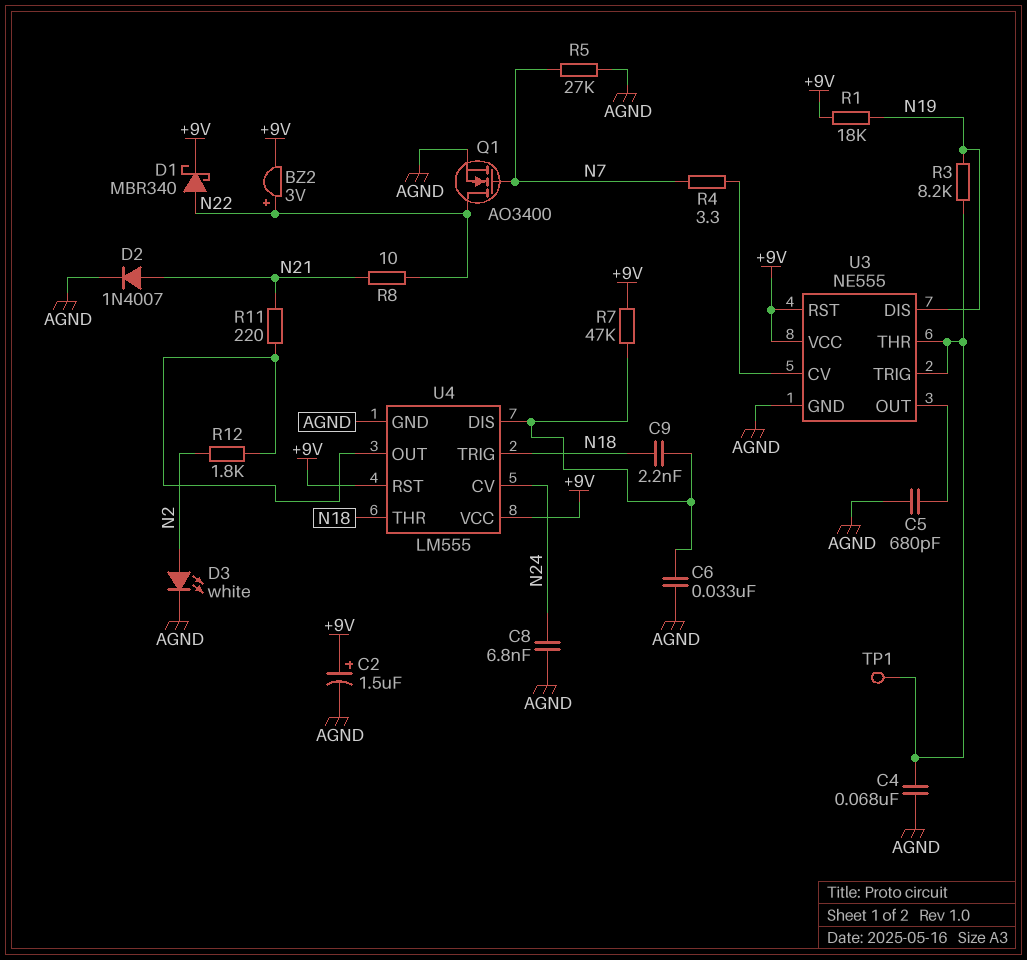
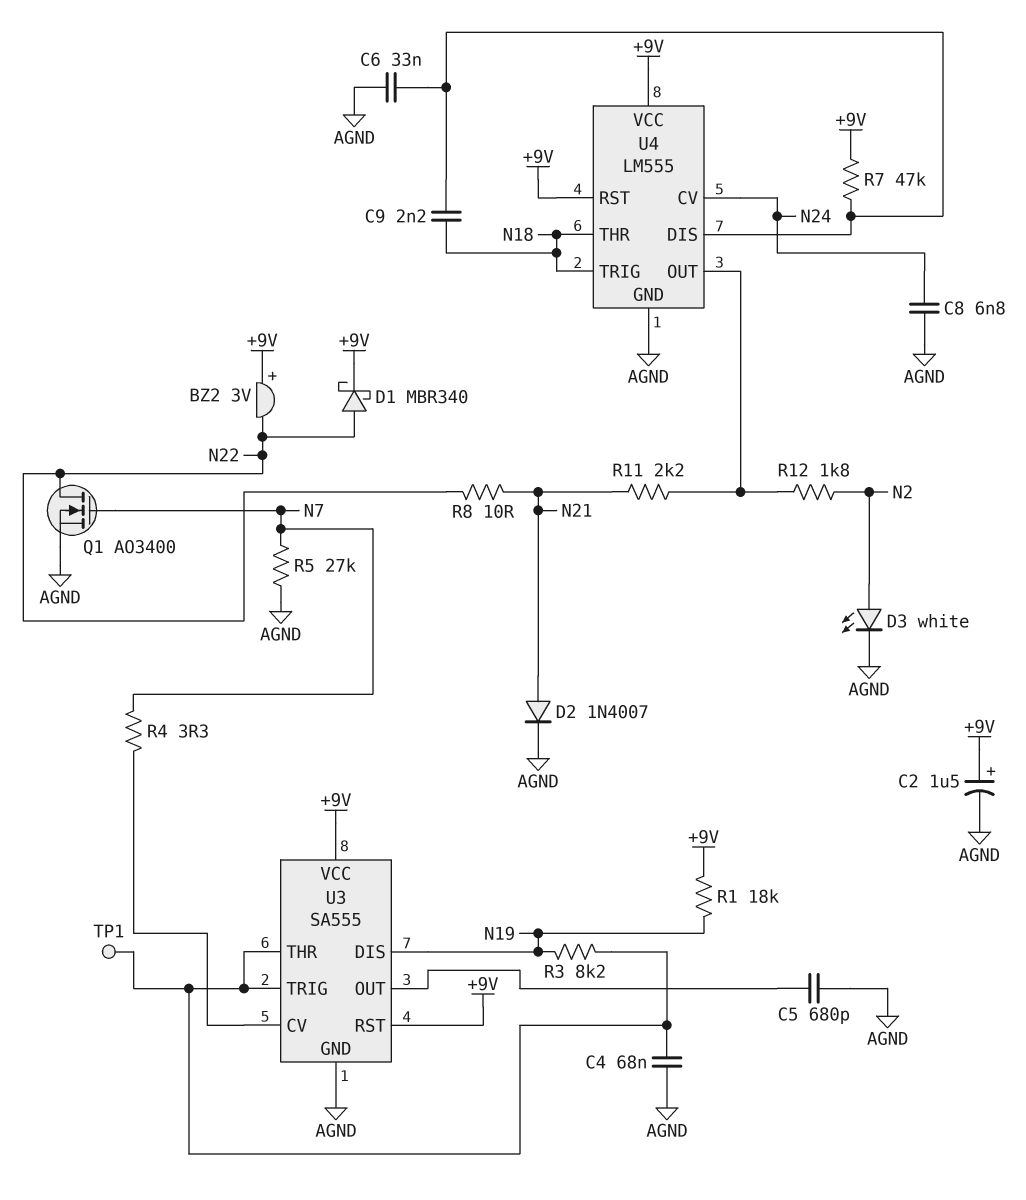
BZ2: buzzer 3V (plus N22, minus +9V) -> buzzer 3V (plus +9V, minus N22)
R11: 220 (N21, U4/OUT) -> 2.2k (N21, U4/OUT)
U3: NE555 -> SA555

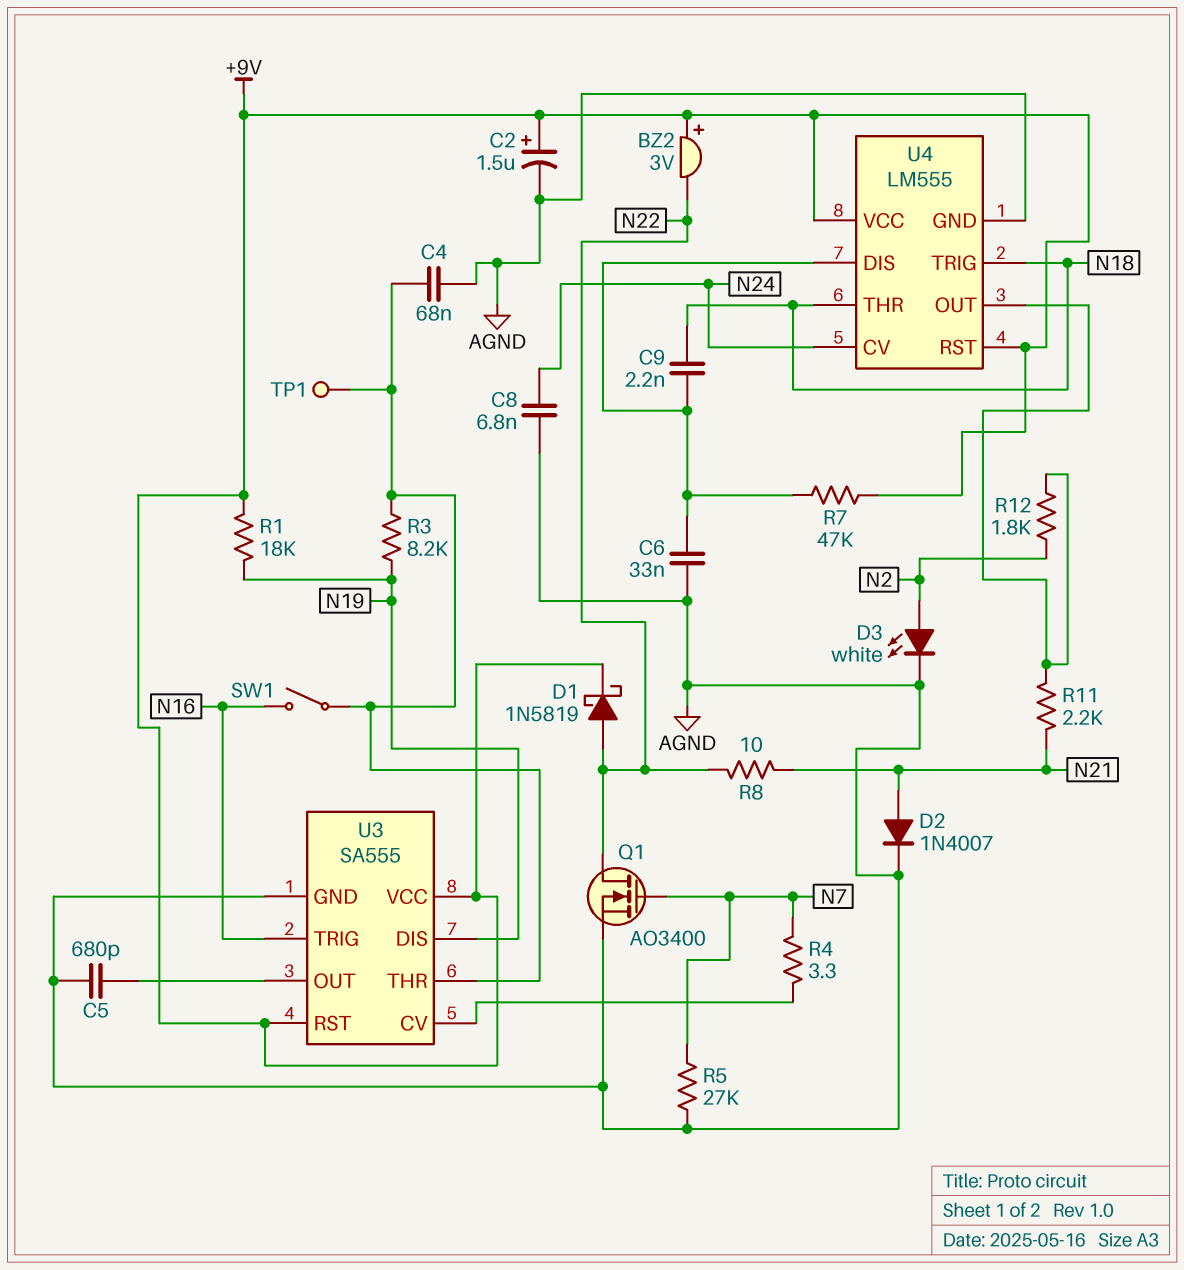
D1: schottky MBR340 (A N22, K +9V) -> schottky 1N5819 (A N22, K +9V)
SW1: none -> switch (N16, U3/THR)
U3 pin TRIG: U3/THR -> N16

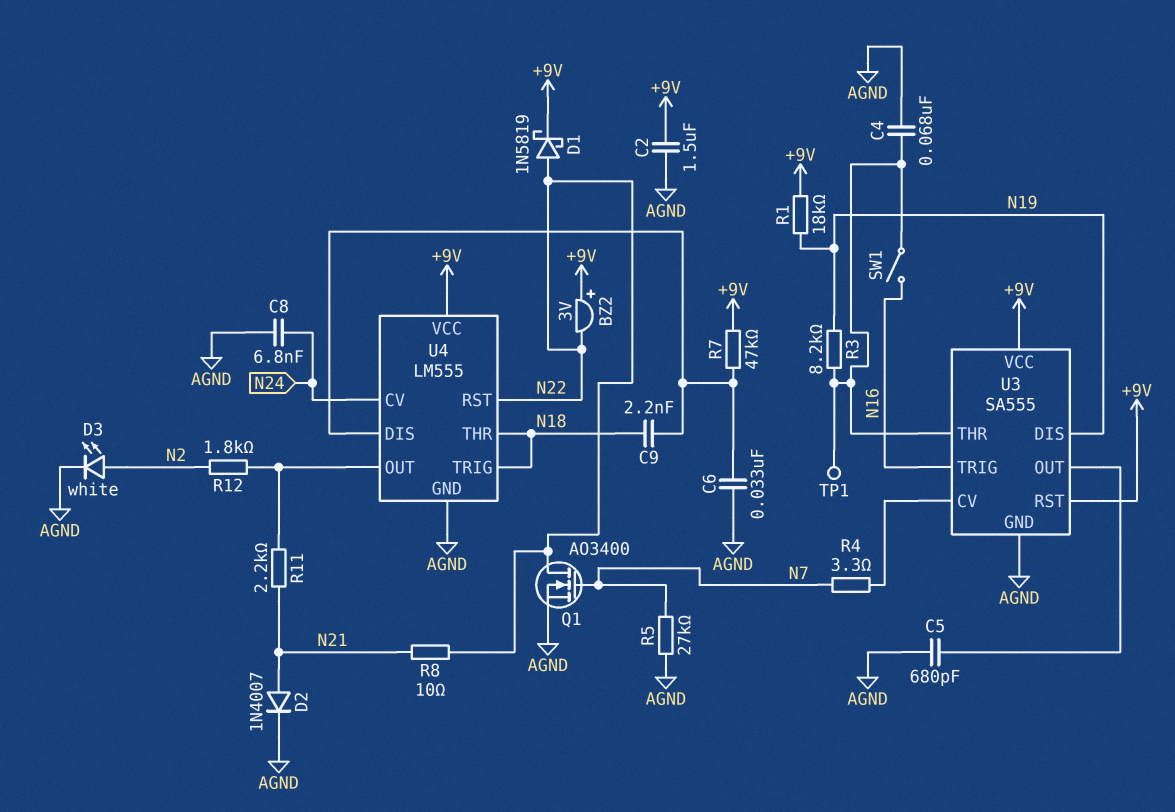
C2: 1.5uF (plus +9V, minus AGND) -> 1.5uF (+9V, AGND)
U4 pin RST: +9V -> N22

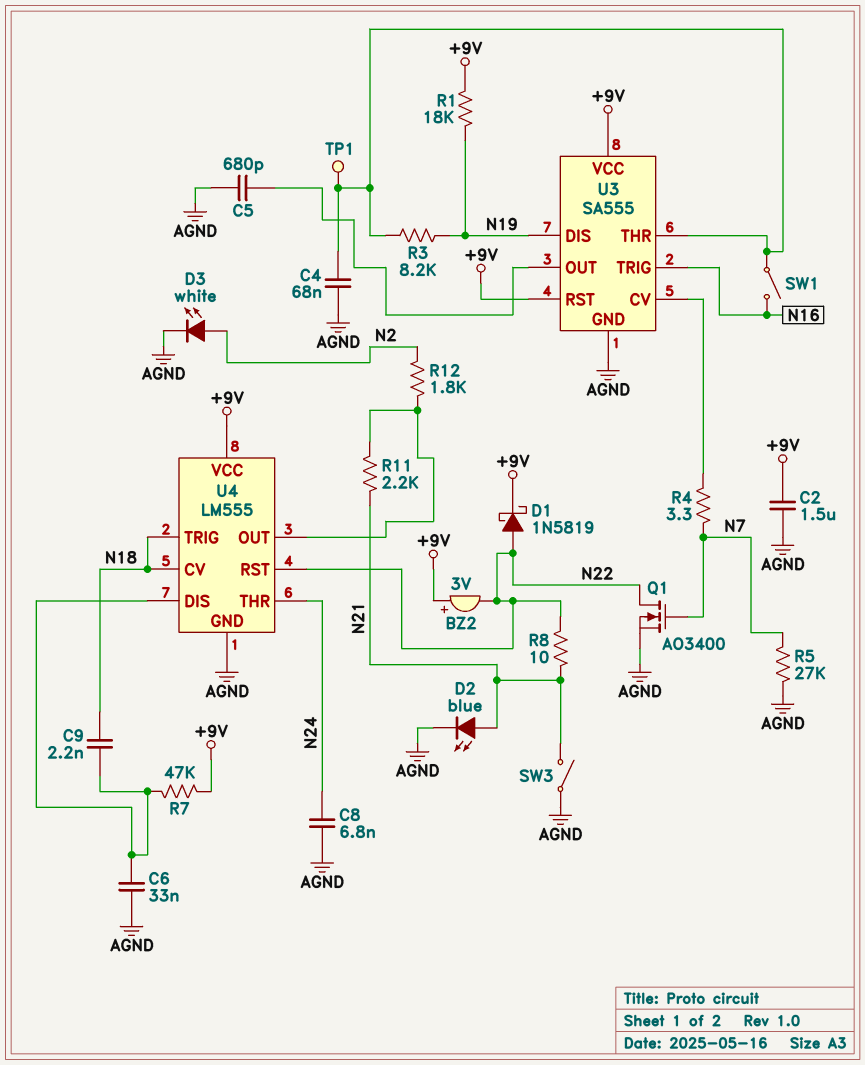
D2: diode 1N4007 (A N21, K AGND) -> LED blue (A N21, K AGND)
SW3: none -> switch (AGND, N21)
U4 pin CV: N24 -> N18
U4 pin THR: N18 -> N24

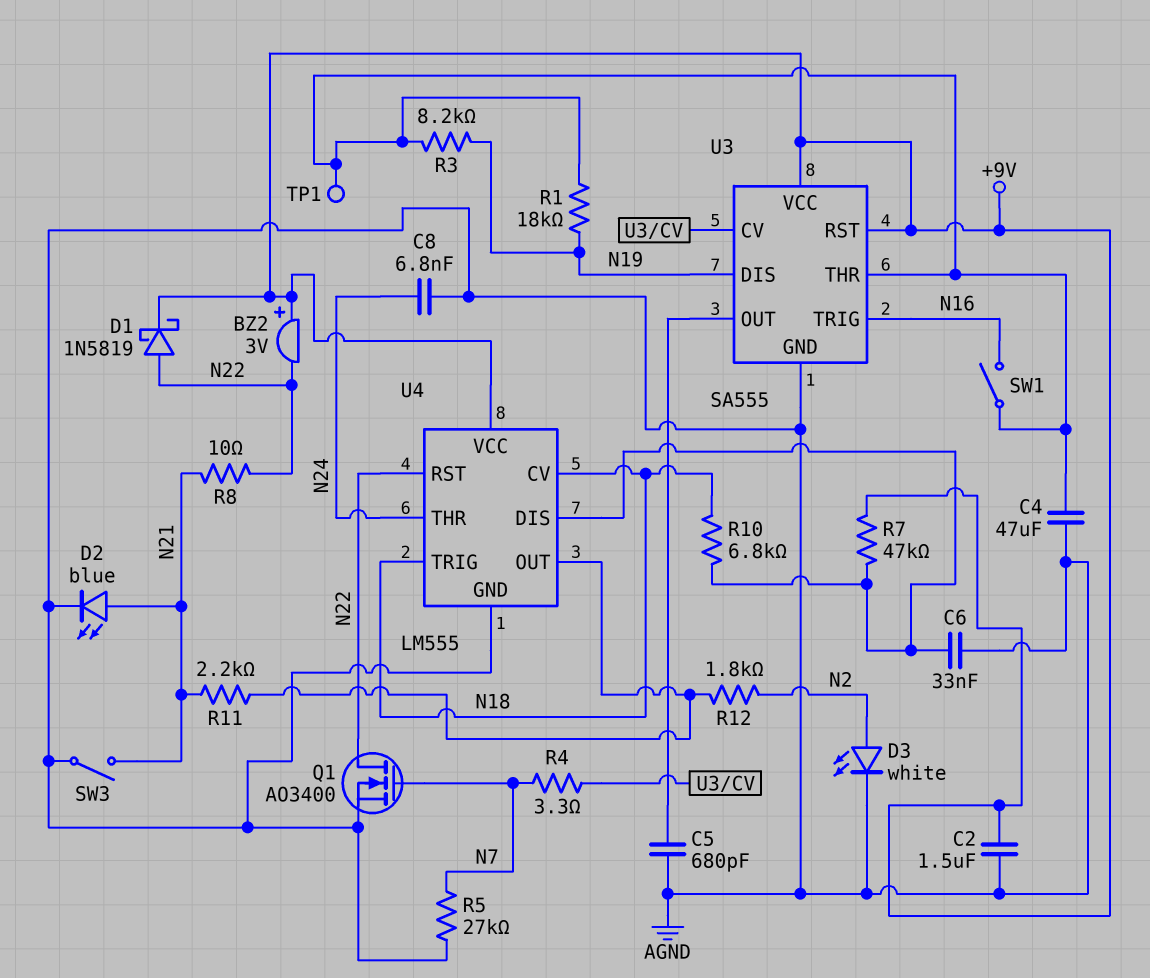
C4: 68nF (AGND, U3/THR) -> 47uF (AGND, U3/THR)
C9: 2.2nF (N18, U4/DIS) -> none
R1: 18k (+9V, N19) -> 18k (N19, U3/THR)
R10: none -> 6.8k (N18, U4/DIS)

